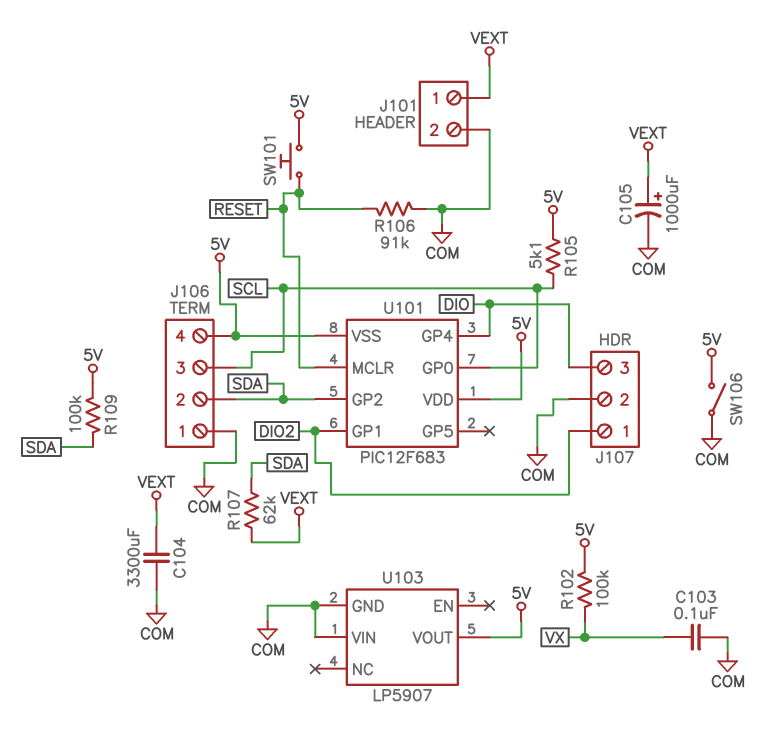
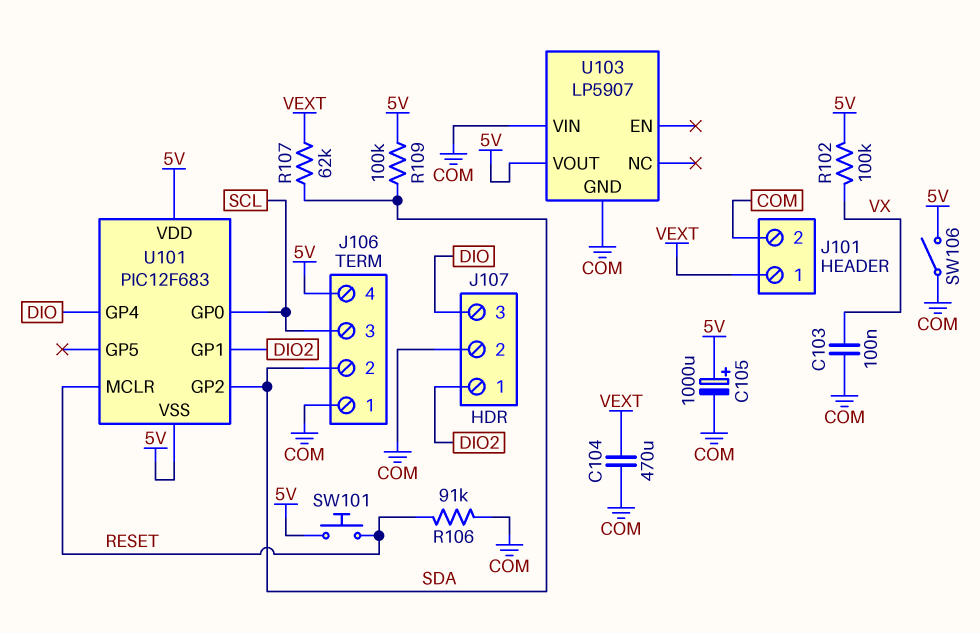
C104: 3300uF (COM, VEXT) -> 470uF (COM, VEXT)
C105: 1000uF (plus VEXT, minus COM) -> 1000uF (plus 5V, minus COM)
R105: 5.1k (5V, SCL) -> none

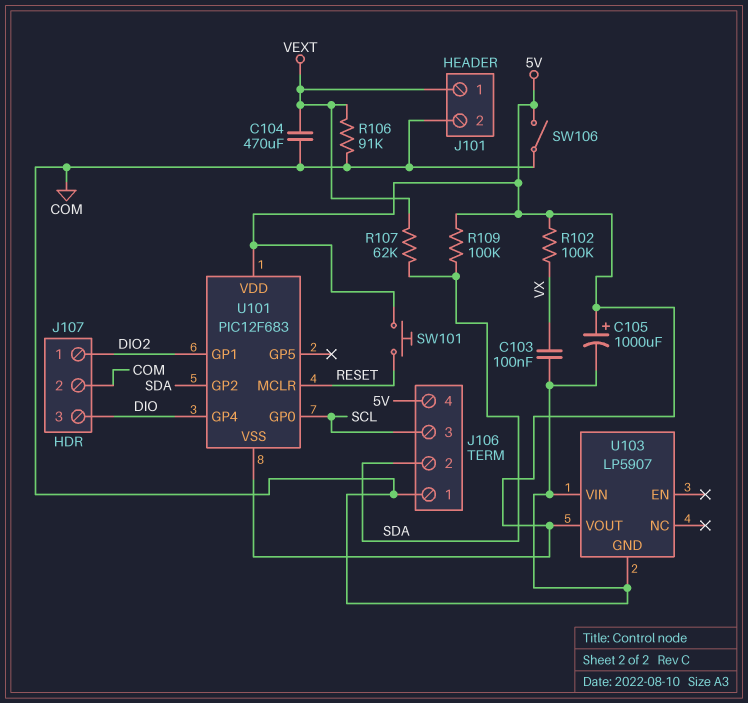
R106: 91k (COM, RESET) -> 91k (COM, VEXT)

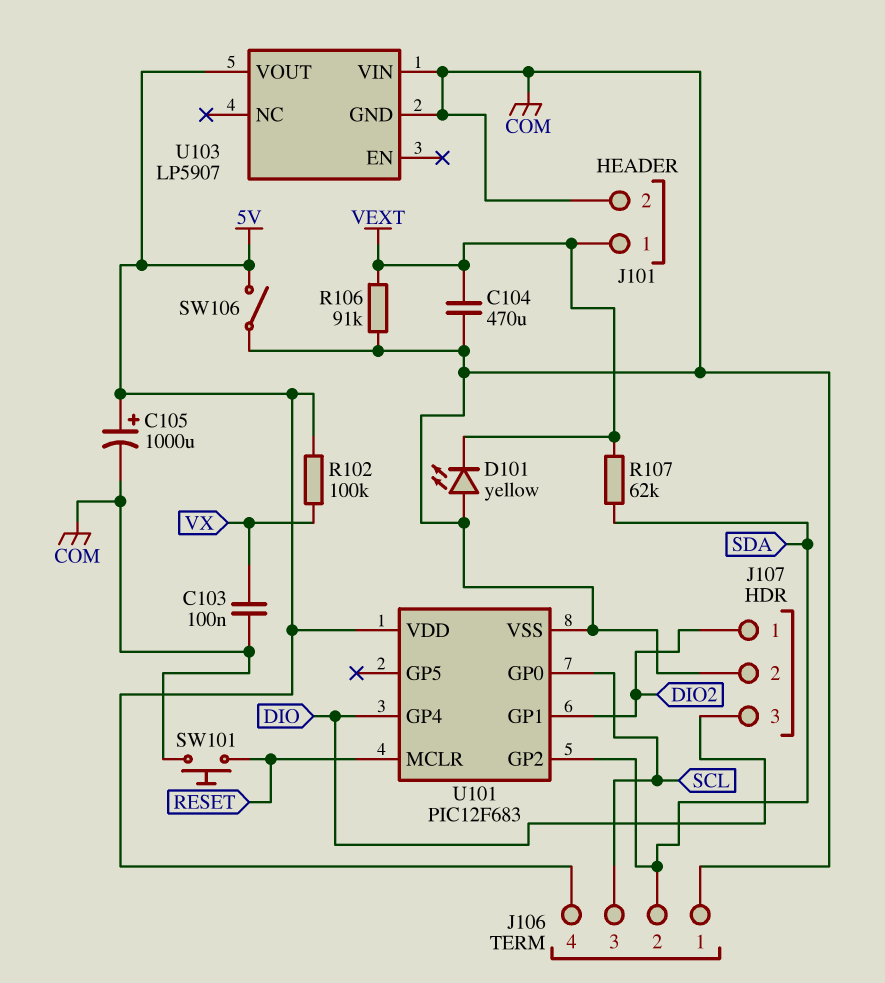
D101: none -> LED yellow (A COM, K VEXT)
R109: 100k (5V, SDA) -> none
SW101: button (5V, RESET) -> button (COM, RESET)
U101 pin VSS: 5V -> COM

